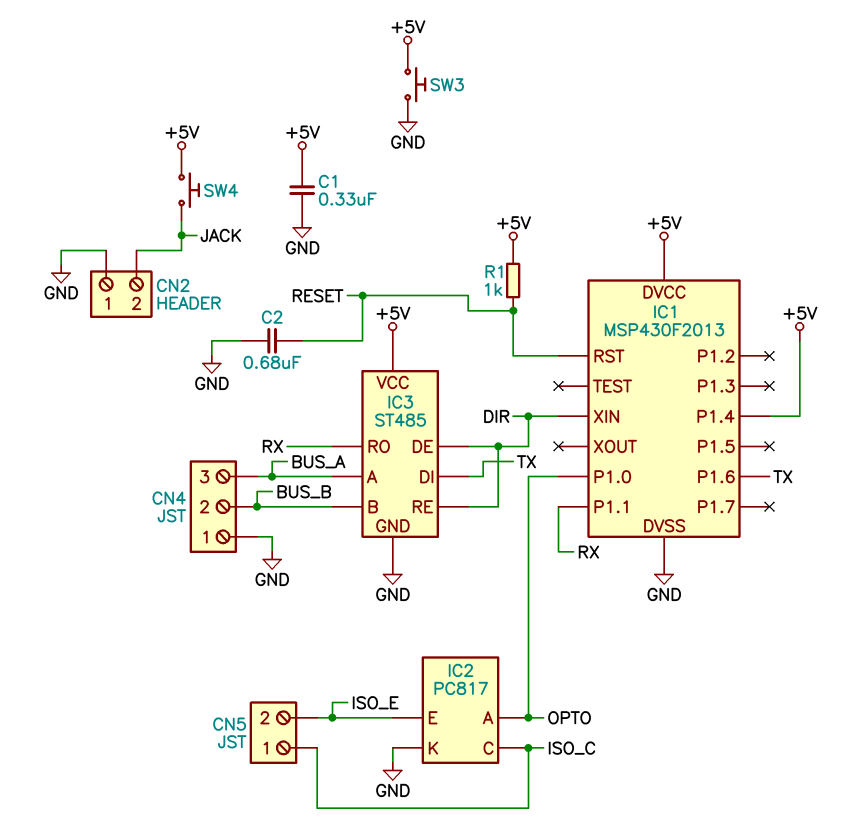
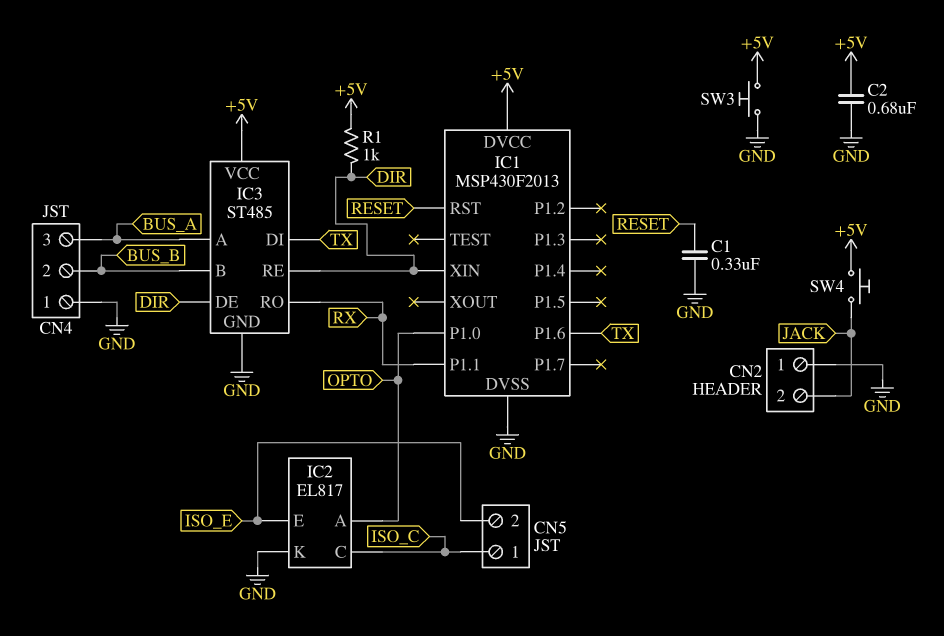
C1: 330nF (+5V, GND) -> 330nF (GND, RESET)
C2: 680nF (GND, RESET) -> 680nF (+5V, GND)
IC1 pin P1.4: +5V -> none
IC2: PC817 -> EL817
R1: 1k (+5V, RESET) -> 1k (+5V, DIR)

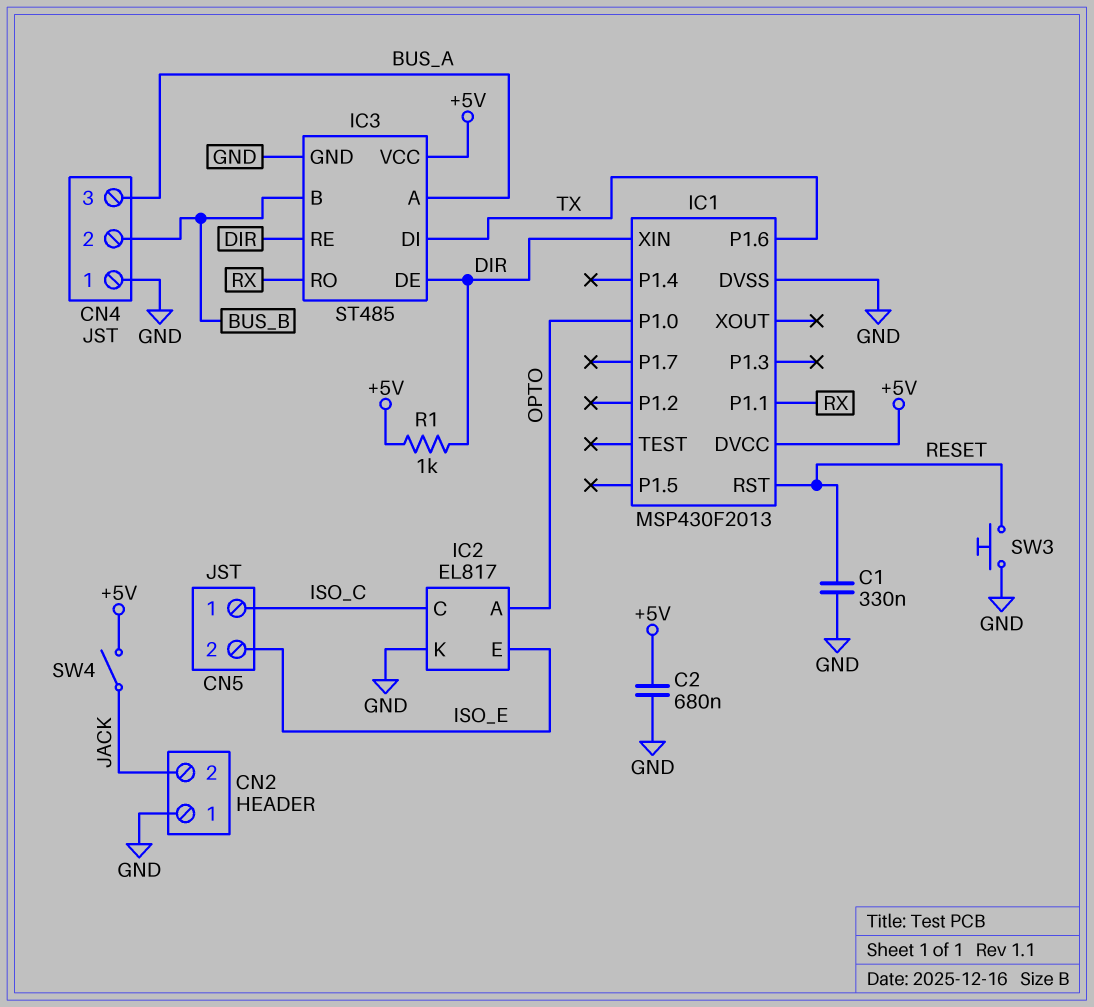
SW3: button (+5V, GND) -> button (GND, RESET)
SW4: button (+5V, JACK) -> switch (+5V, JACK)

